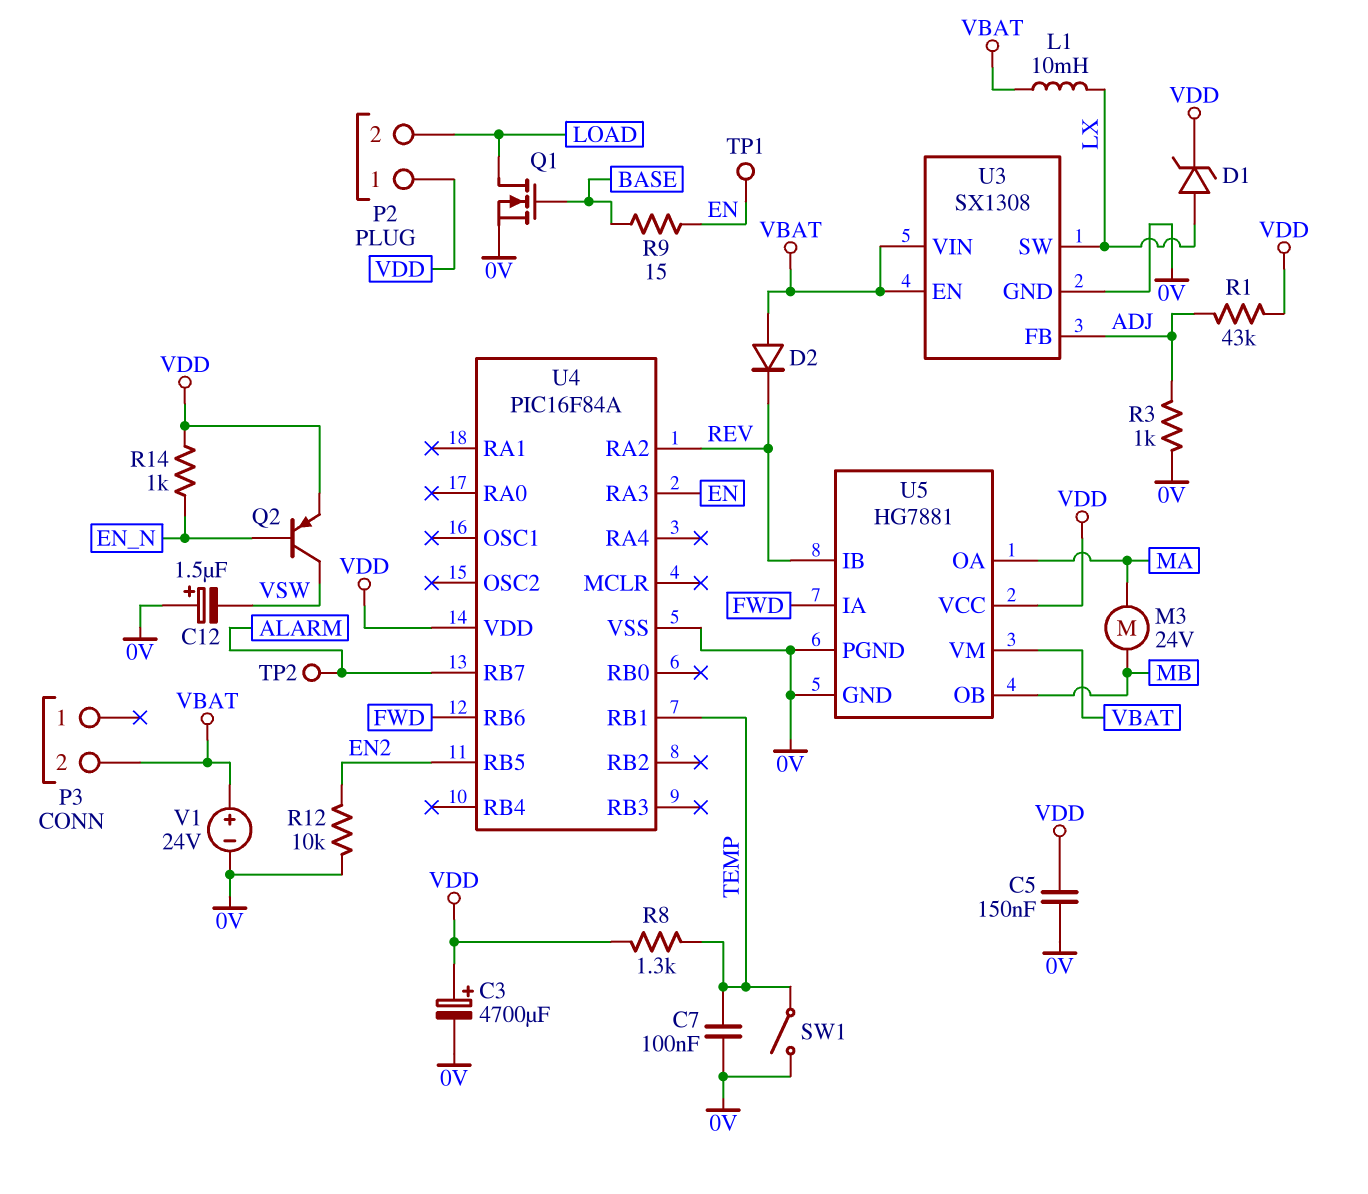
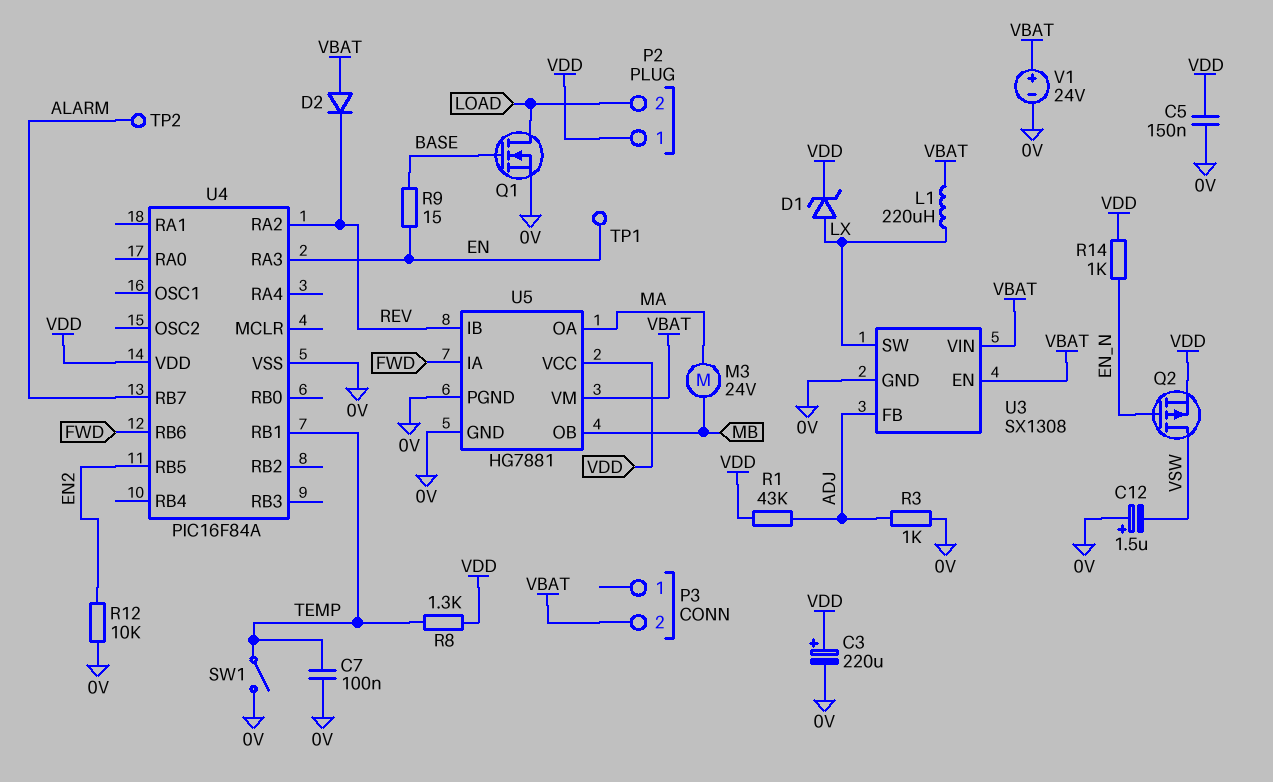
C3: 4700uF (plus VDD, minus 0V) -> 220uF (plus VDD, minus 0V)
L1: 10mH (LX, VBAT) -> 220uH (LX, VBAT)
Q2: PNP (B EN_N, C VSW, E VDD) -> PMOS (G EN_N, D VSW, S VDD)

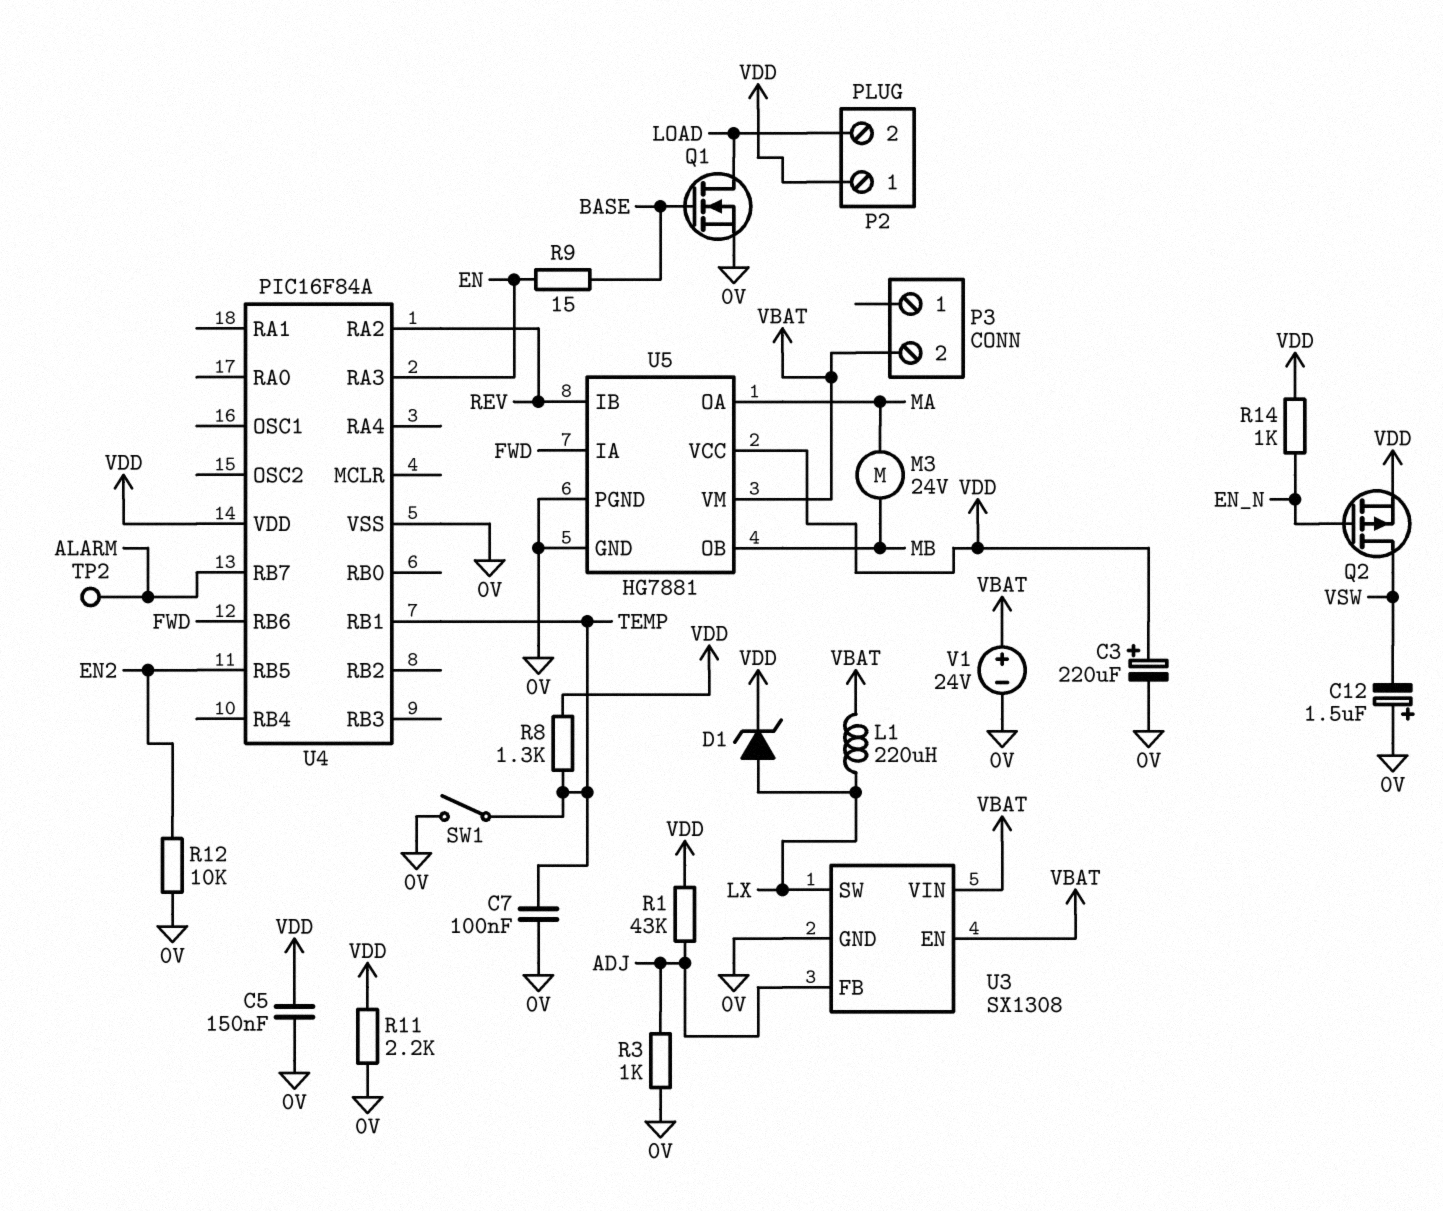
D2: diode (A VBAT, K REV) -> none
R11: none -> 2.2k (0V, VDD)
TP1: test point (EN) -> none

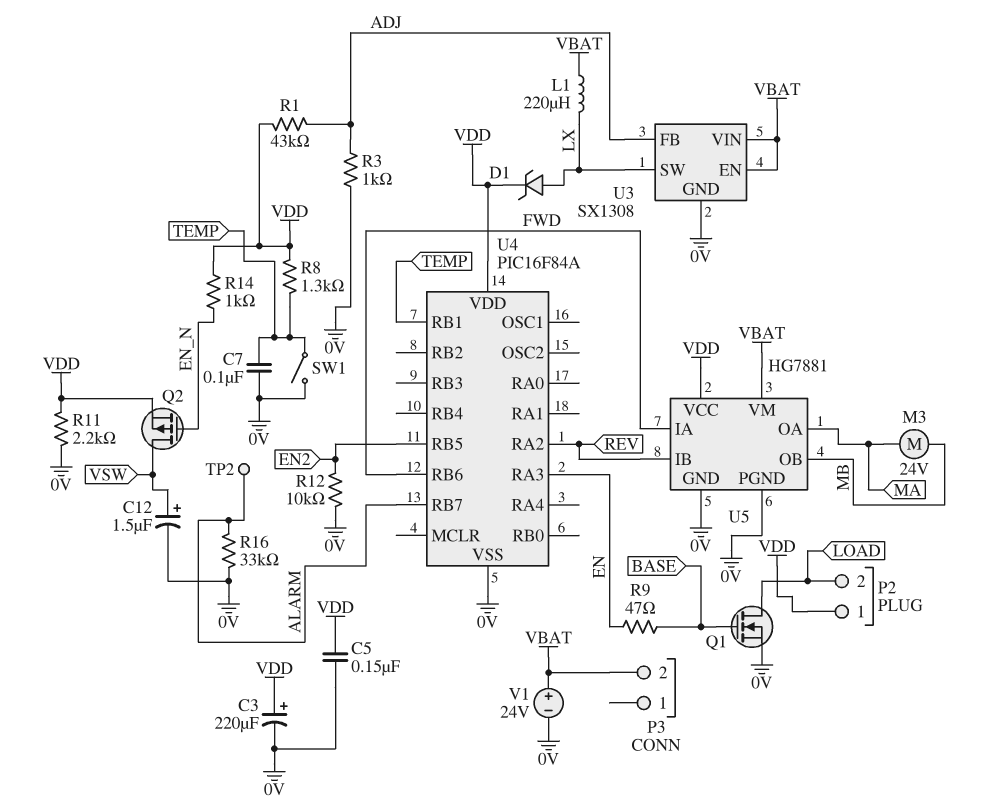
C12: 1.5uF (plus 0V, minus VSW) -> 1.5uF (plus VSW, minus 0V)
R9: 15 (BASE, EN) -> 47 (BASE, EN)
R16: none -> 33k (0V, ALARM)

